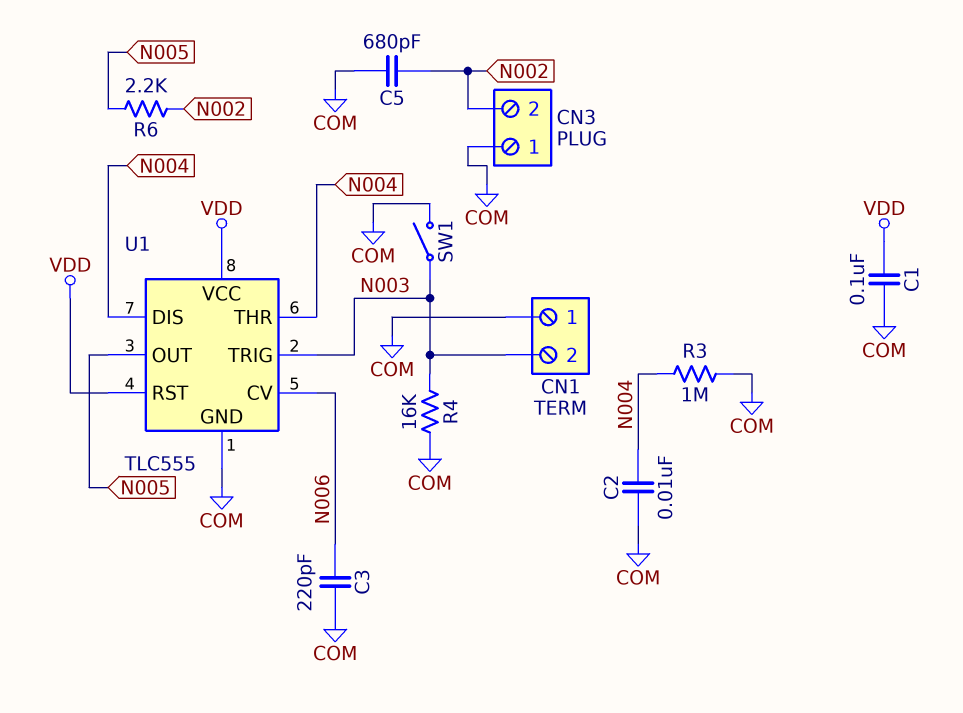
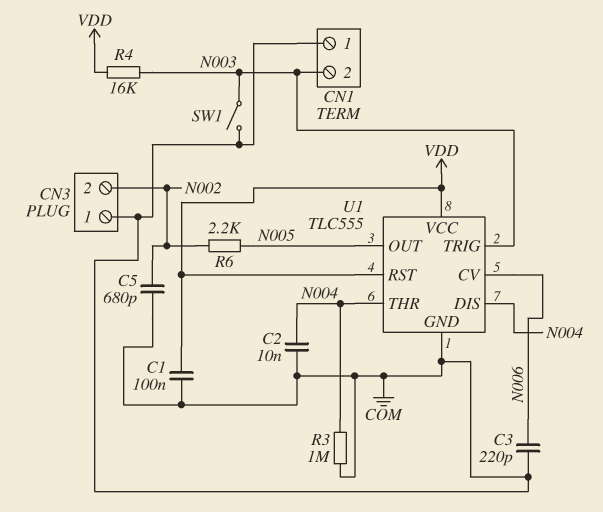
R4: 16k (COM, N003) -> 16k (N003, VDD)

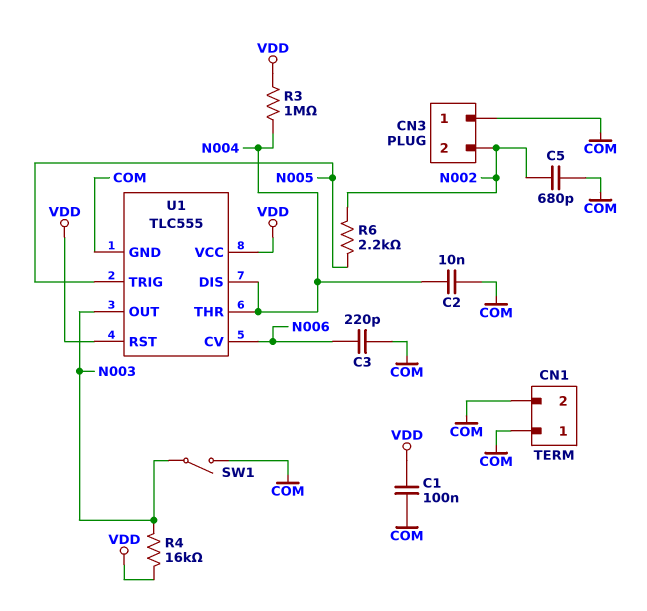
CN1 pin 2: N003 -> COM
R3: 1M (COM, N004) -> 1M (N004, VDD)
U1 pin OUT: N005 -> N003
U1 pin TRIG: N003 -> N005

